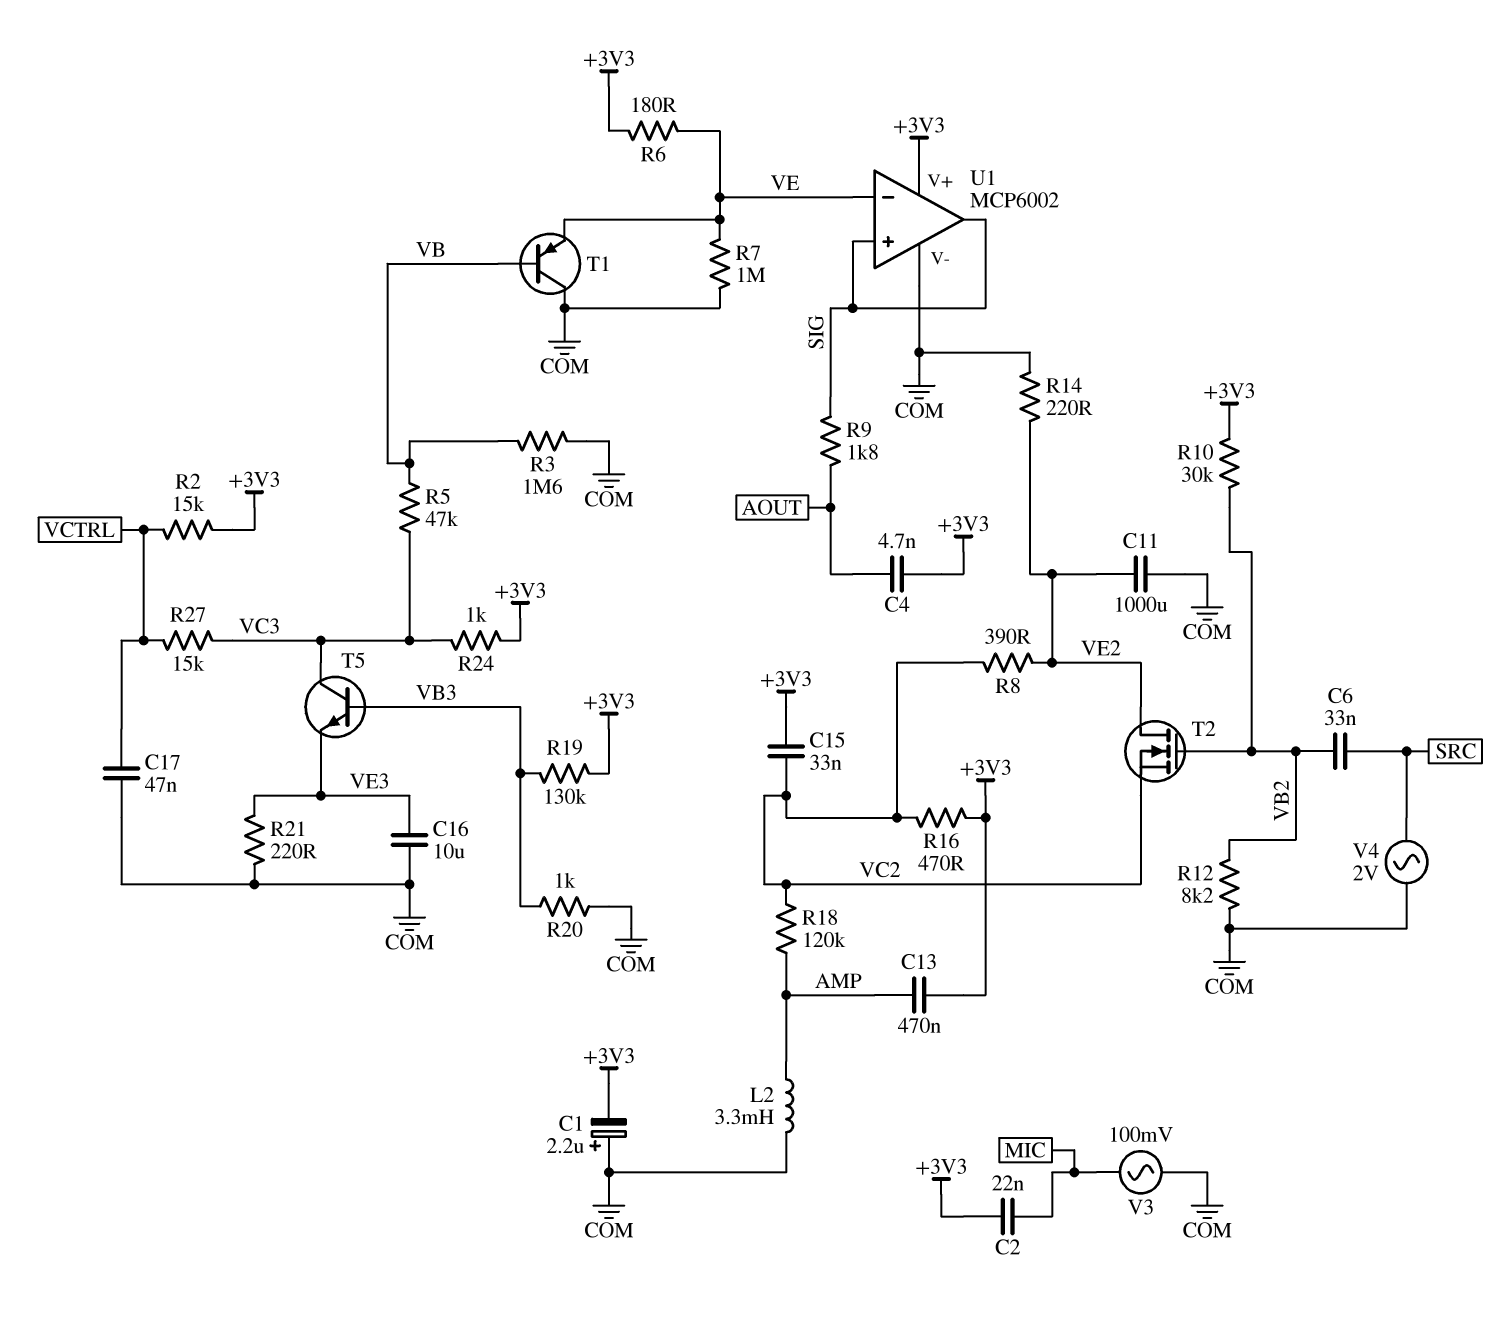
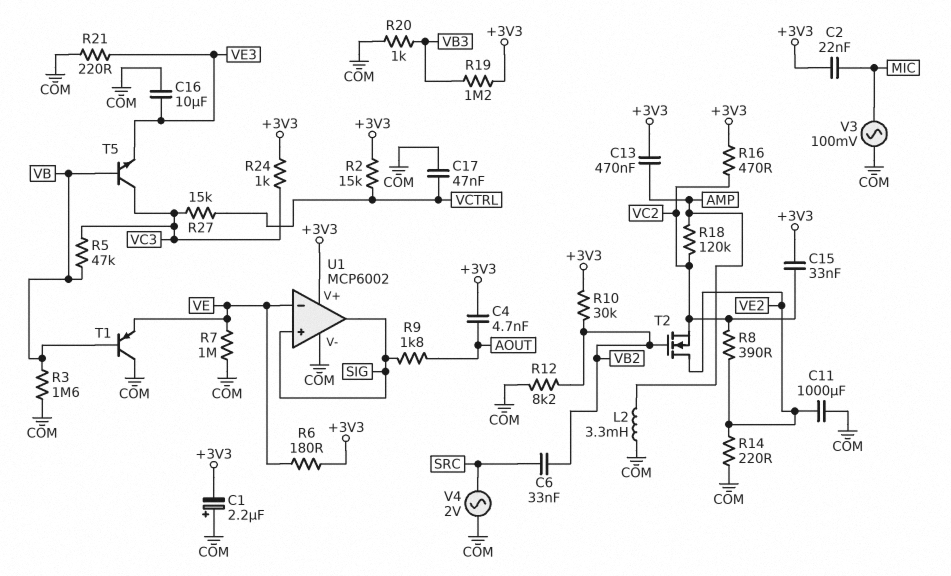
R19: 130k (+3V3, VB3) -> 1.2M (+3V3, VB3)
T5: NPN (B VB3, C VC3, E VE3) -> NPN (B VB, C VC3, E VE3)

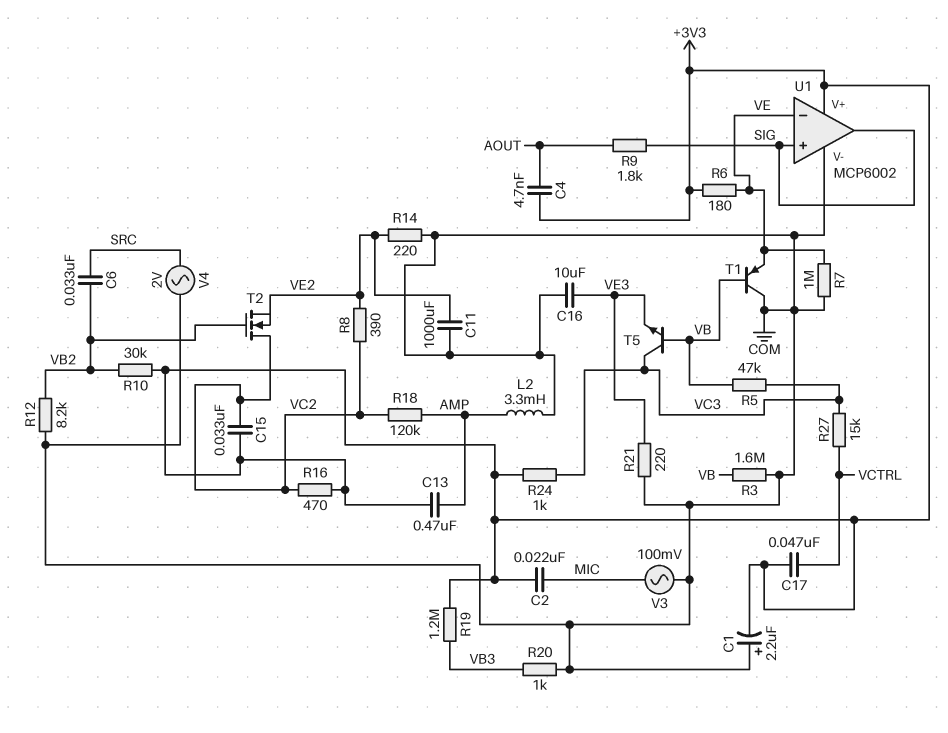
C17: 47nF (COM, VCTRL) -> 47nF (+3V3, VCTRL)
R2: 15k (+3V3, VCTRL) -> none
T2: NMOS (G VB2, D VE2, S VC2) -> NMOS (G VB2, D VC2, S VE2)

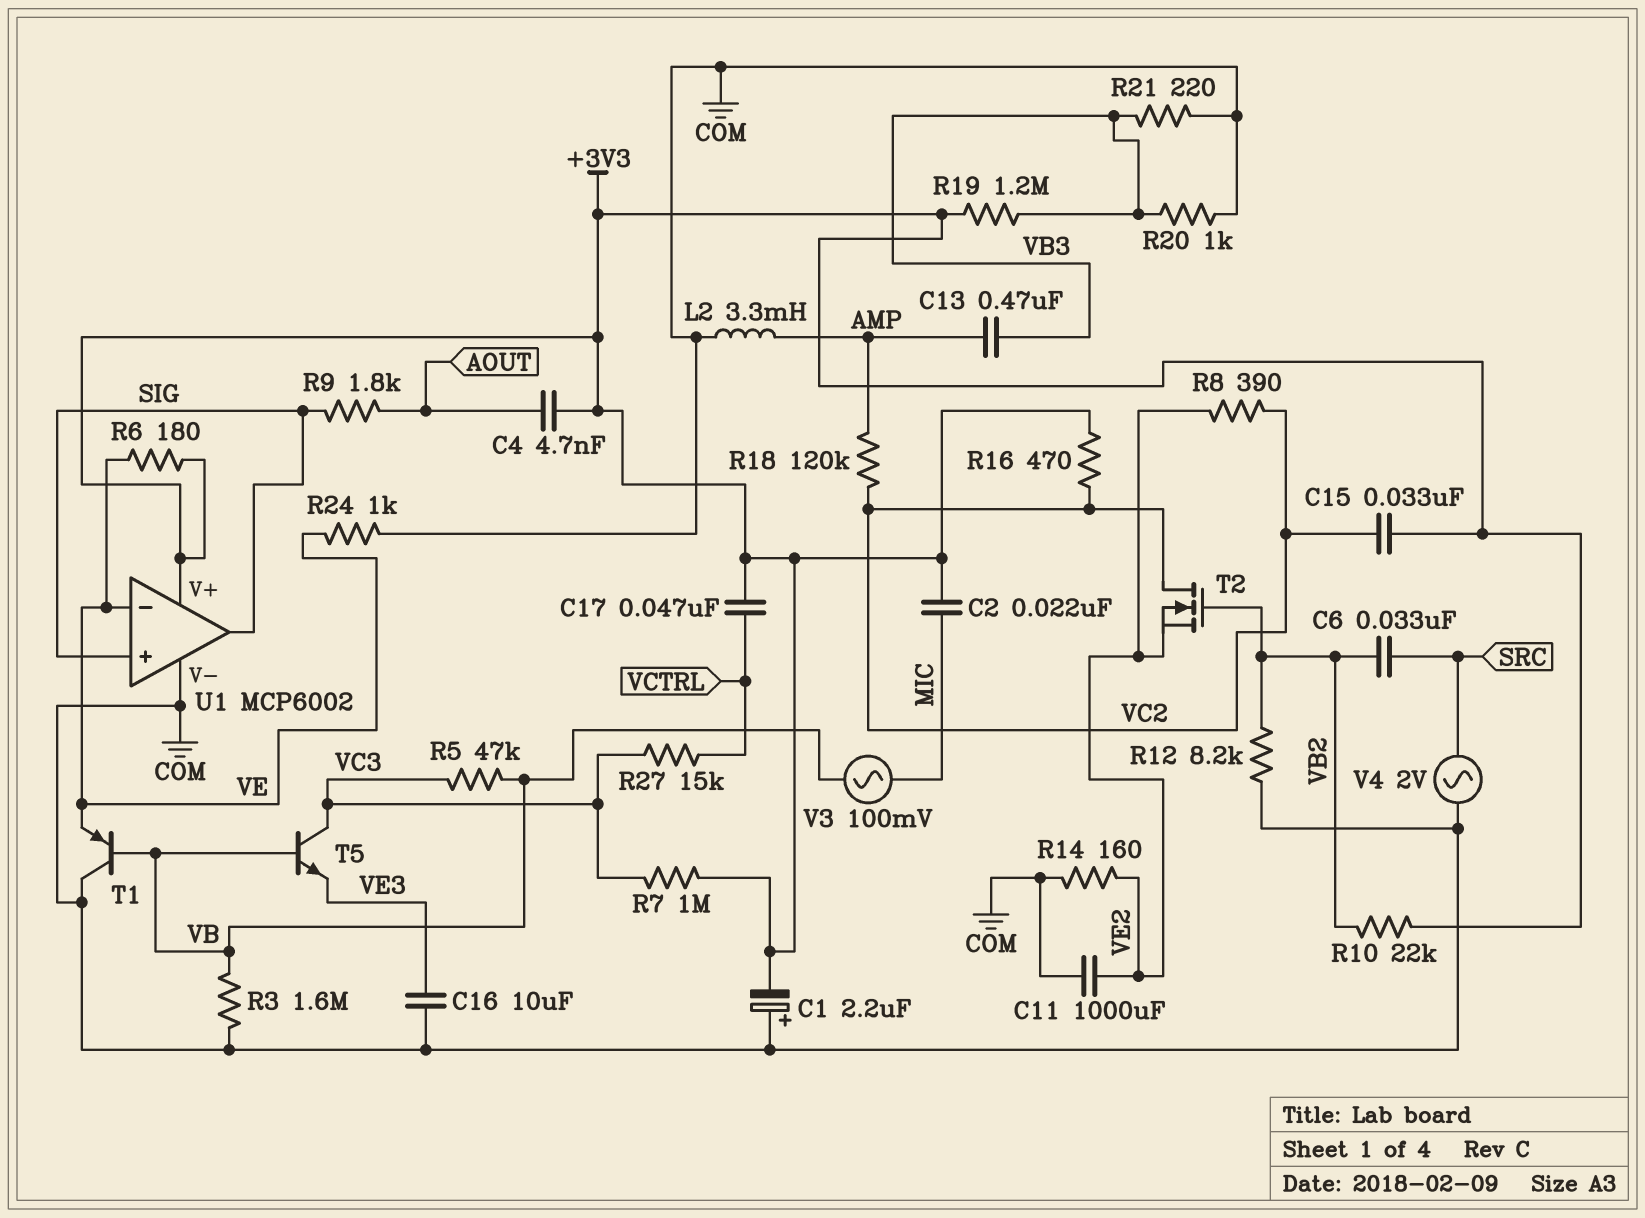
C13: 470nF (+3V3, AMP) -> 470nF (AMP, VB3)
R7: 1M (COM, VE) -> 1M (+3V3, VC3)
R10: 30k (+3V3, VB2) -> 22k (+3V3, VB2)
R14: 220 (COM, VE2) -> 160 (COM, VE2)
R21: 220 (COM, VE3) -> 220 (COM, VB3)
R24: 1k (+3V3, VC3) -> 1k (COM, VE)
V3: AC 100mV (COM, MIC) -> AC 100mV (MIC, VB)

